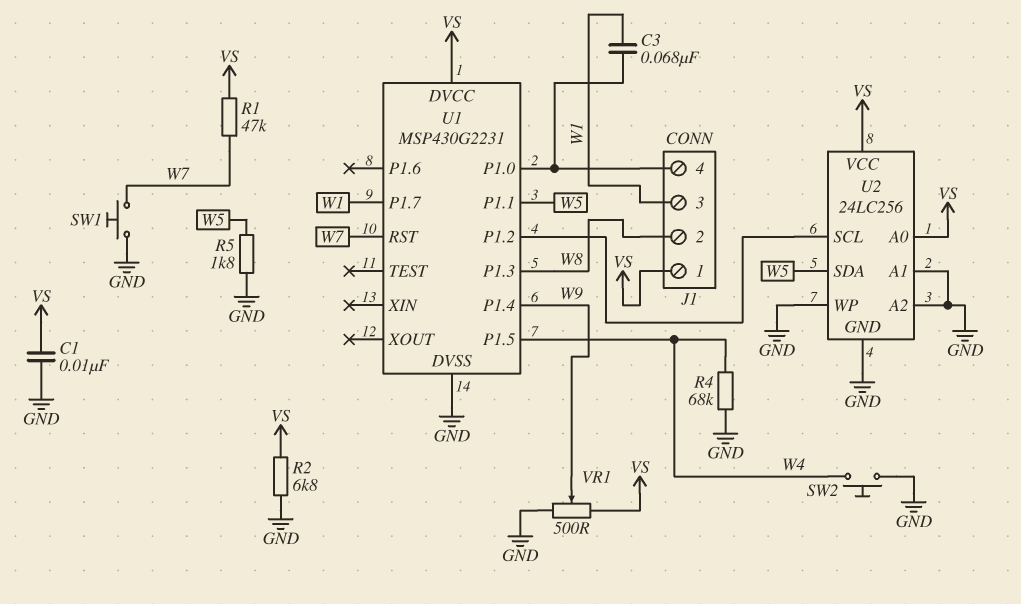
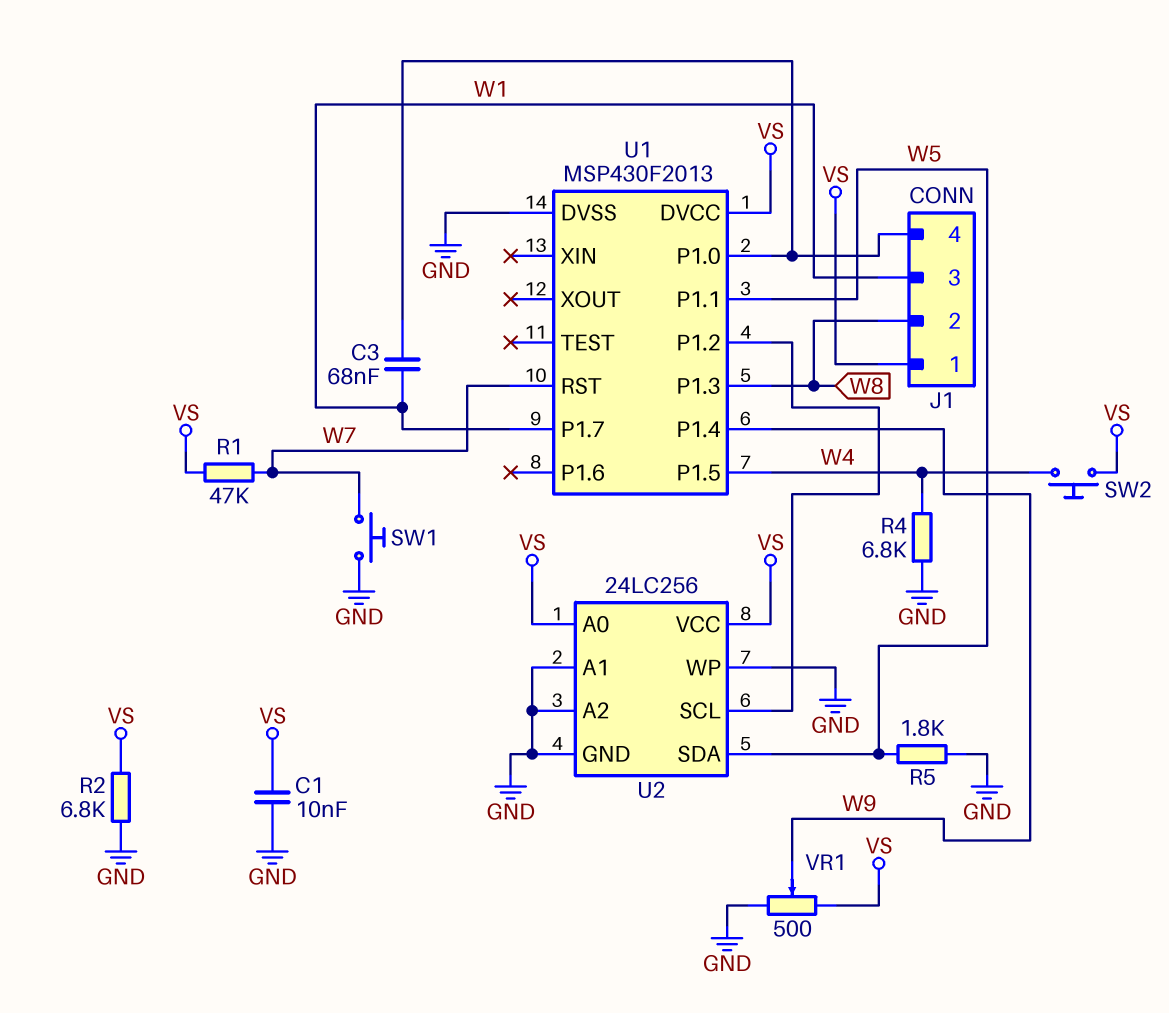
R4: 68k (GND, W4) -> 6.8k (GND, W4)
SW2: button (GND, W4) -> button (VS, W4)
U1: MSP430G2231 -> MSP430F2013

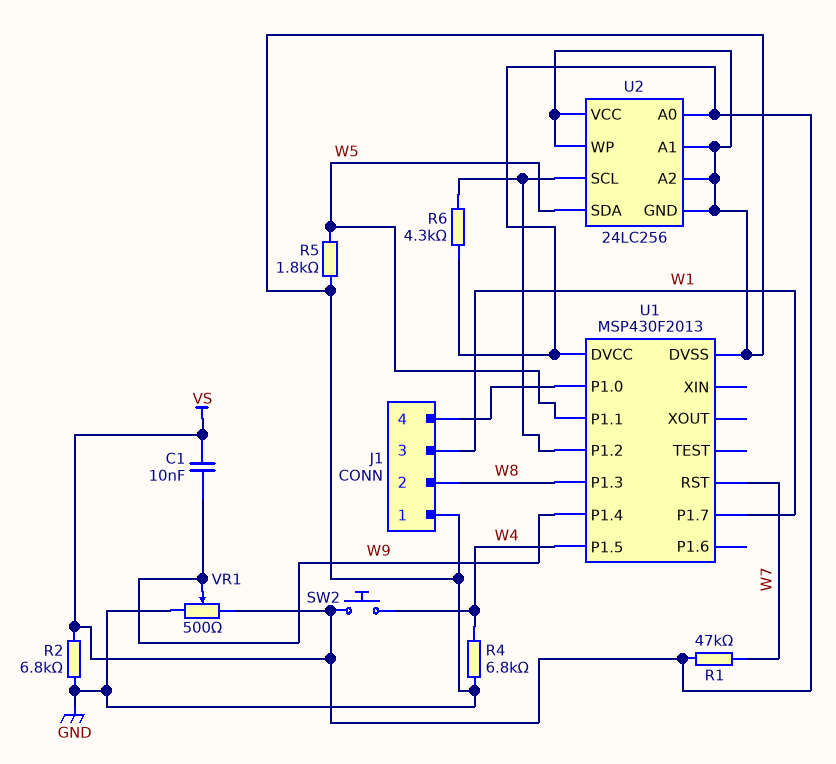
C1: 10nF (GND, VS) -> 10nF (VS, W9)
C3: 68nF (J1/4, W1) -> none
J1 pin 1: VS -> GND
R6: none -> 4.3k (U1/P1.2, VS)
SW1: button (GND, W7) -> none
U2 pin VCC: VS -> GND

